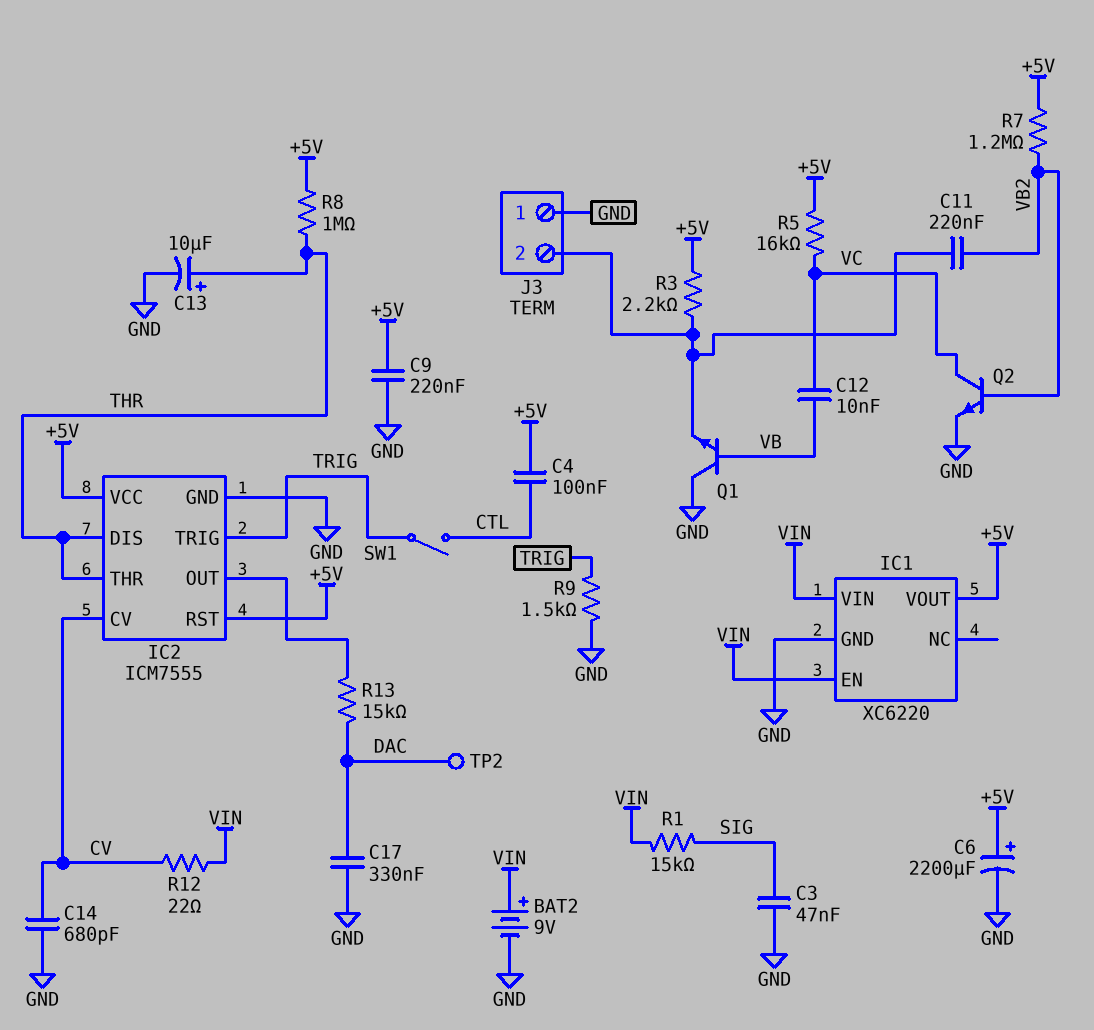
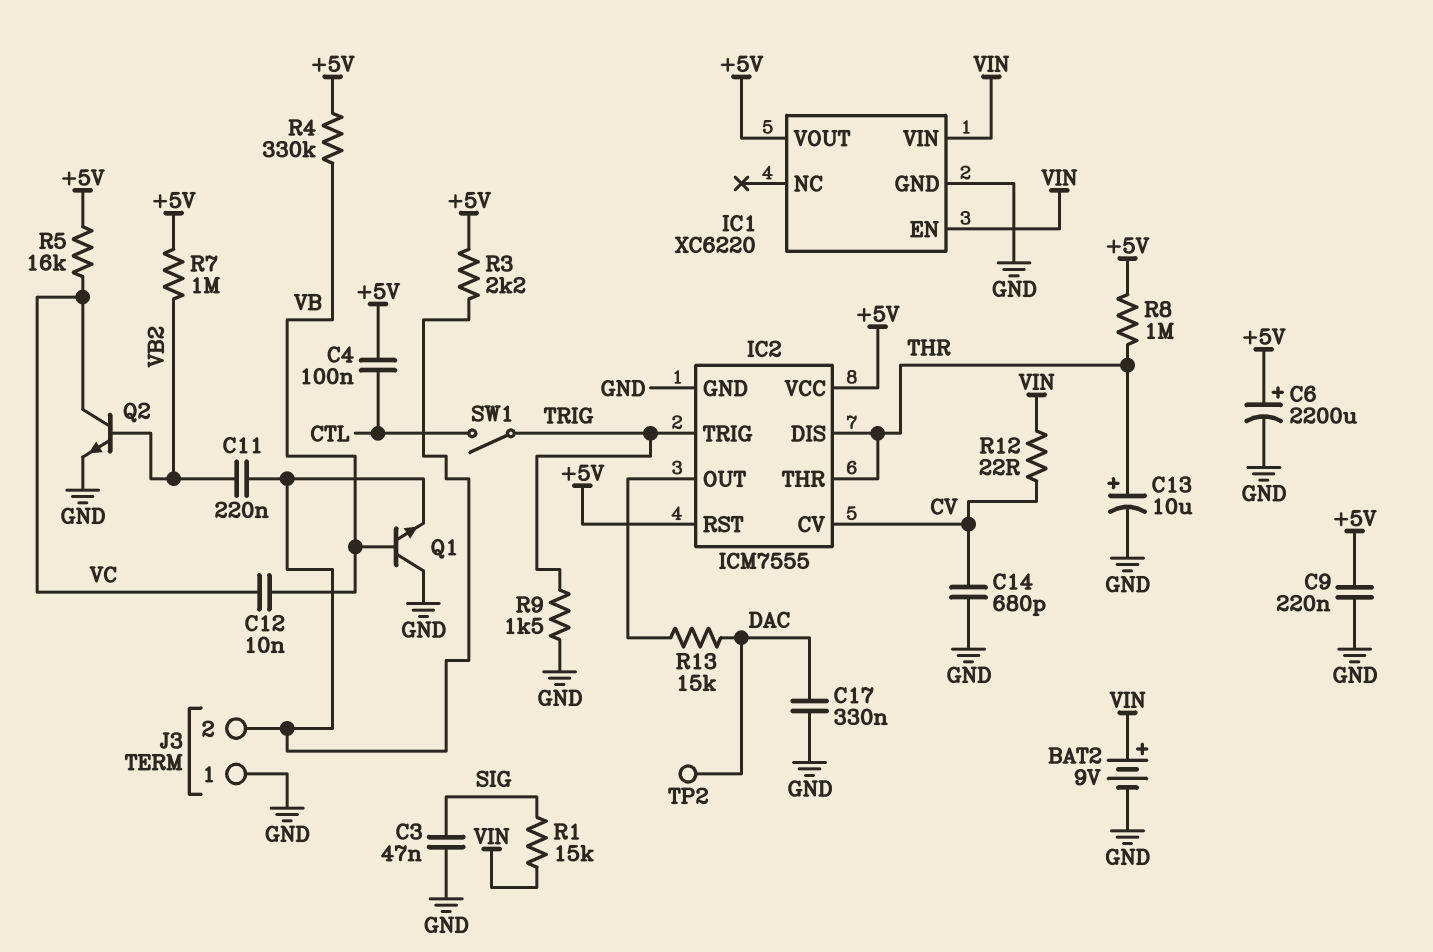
R4: none -> 330k (+5V, VB)
R7: 1.2M (+5V, VB2) -> 1M (+5V, VB2)

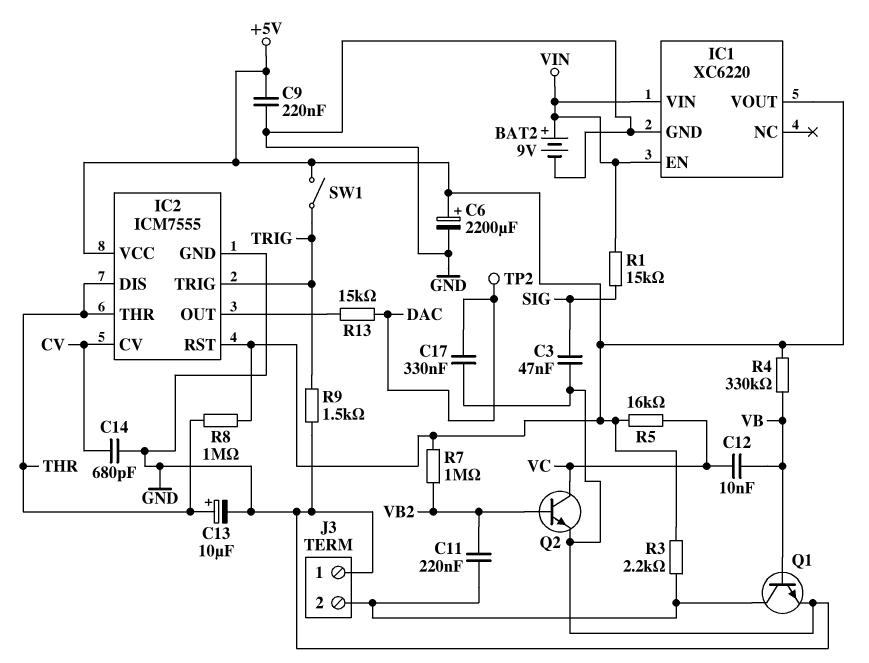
C4: 100nF (+5V, CTL) -> none
Q1: NPN (B VB, C GND, E J3/2) -> NPN (B VB, C J3/2, E GND)
R12: 22 (CV, VIN) -> none
SW1: switch (CTL, TRIG) -> switch (+5V, TRIG)

